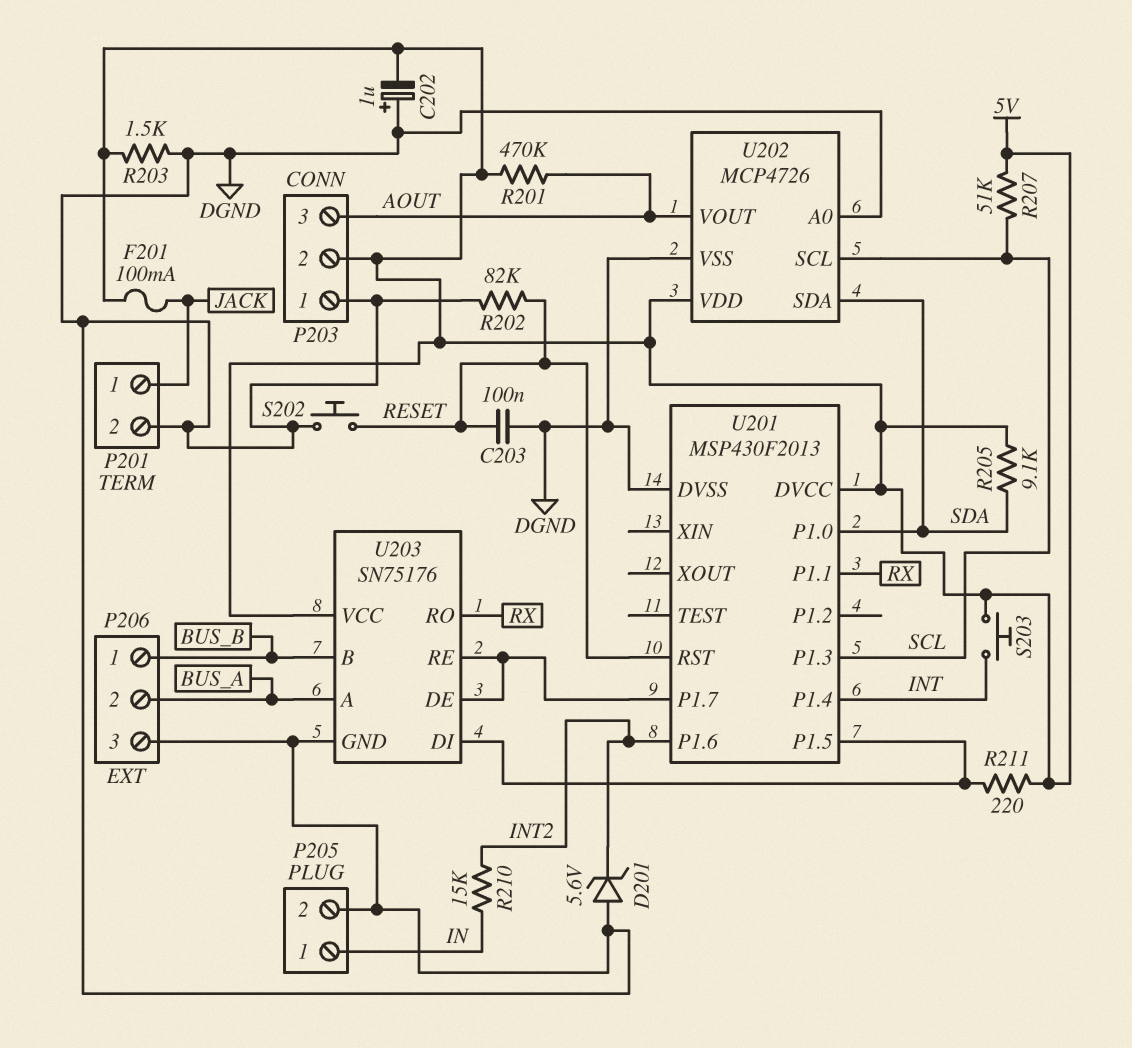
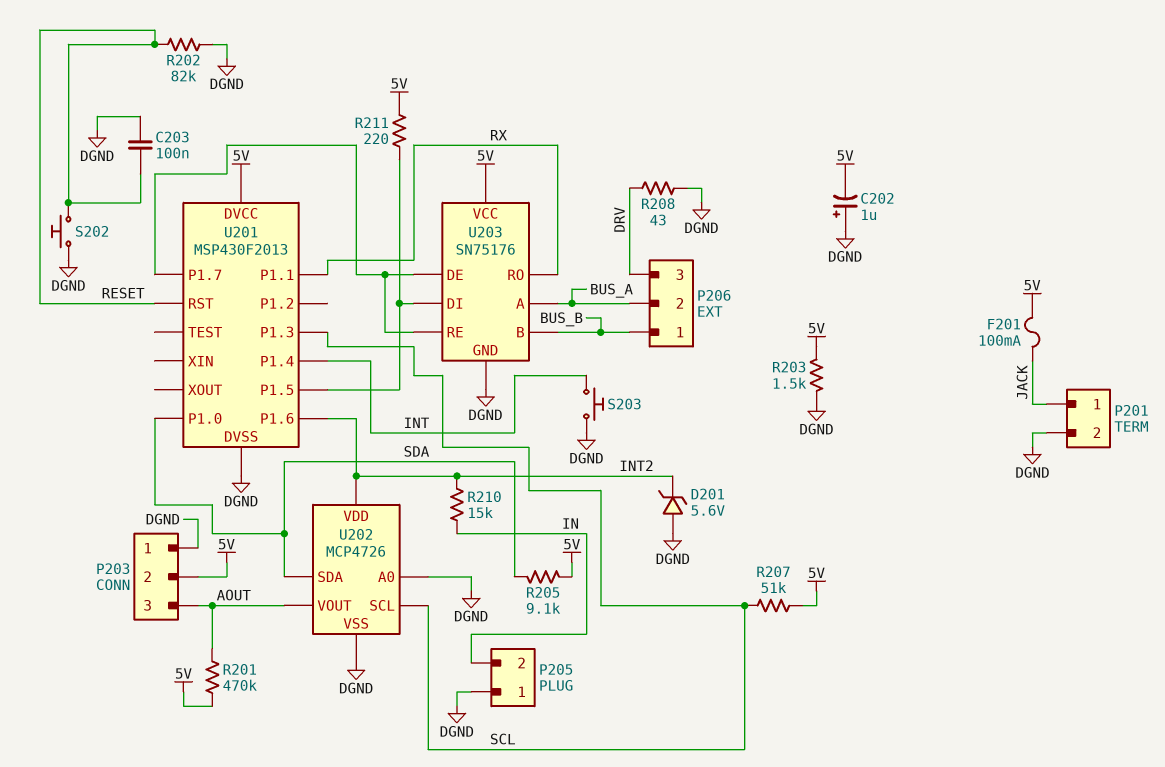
P205 pin 1: IN -> DGND
P205 pin 2: DGND -> IN
P206 pin 3: DGND -> DRV
R208: none -> 43 (DGND, DRV)
S203: button (5V, INT) -> button (DGND, INT)
U202 pin VDD: 5V -> INT2

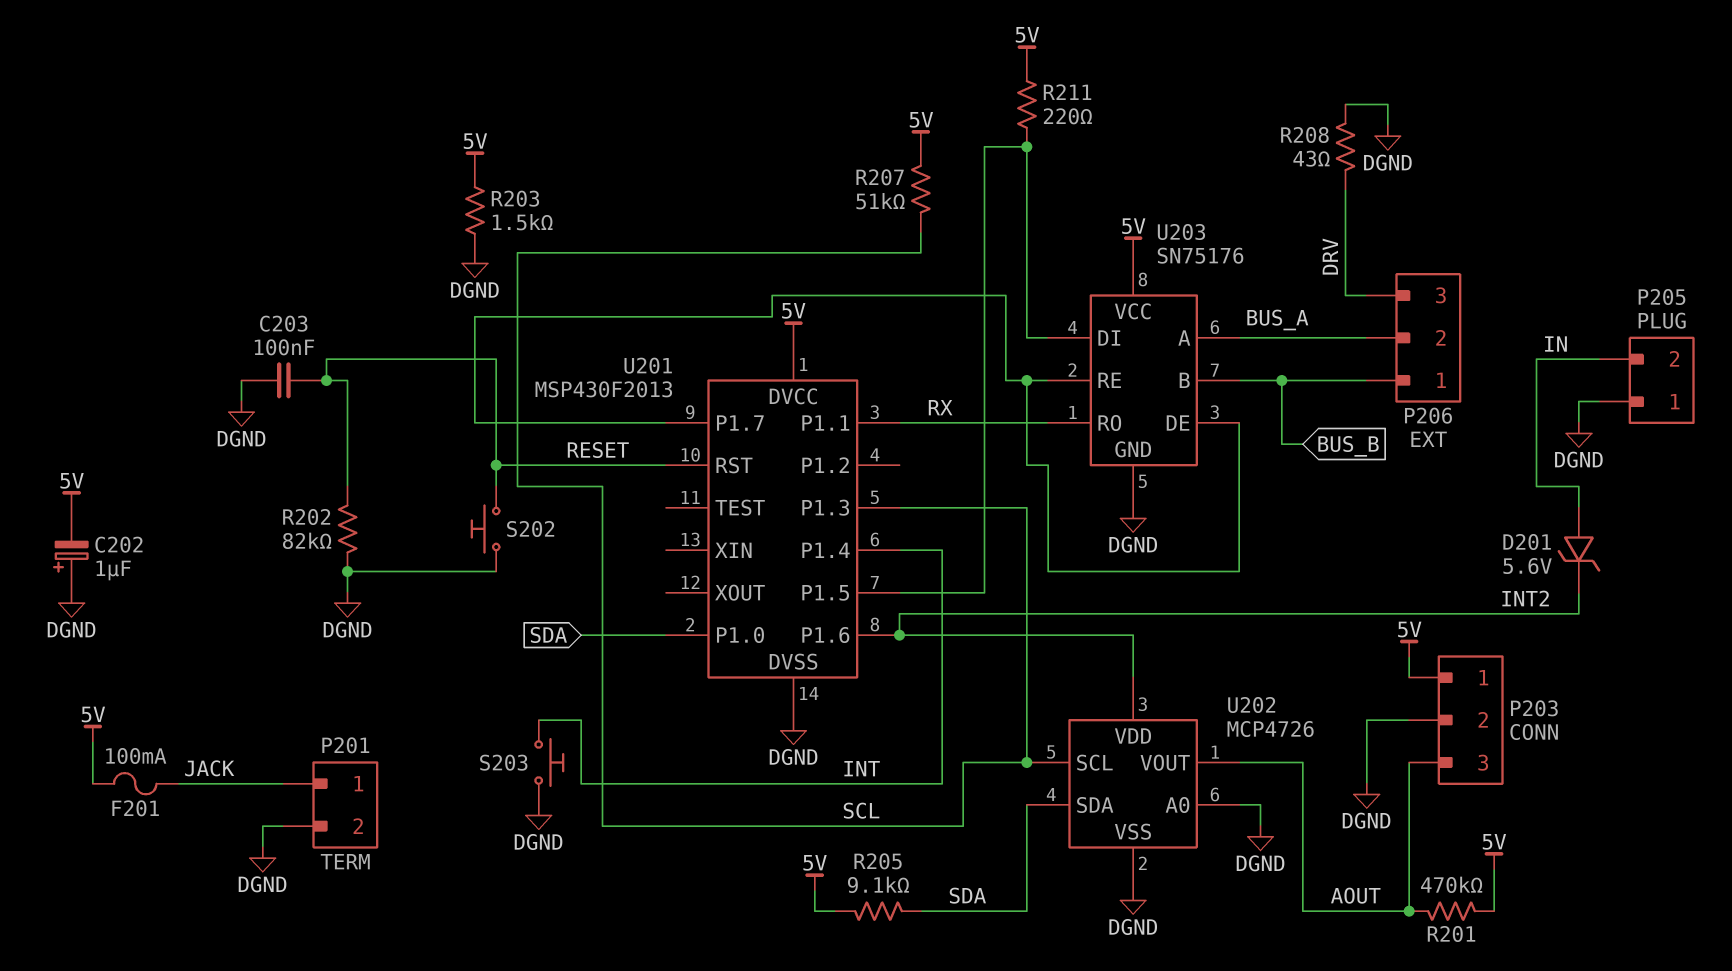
D201: zener 5.6V (A DGND, K INT2) -> zener 5.6V (A IN, K INT2)
P203 pin 1: DGND -> 5V
P203 pin 2: 5V -> DGND
R210: 15k (IN, INT2) -> none

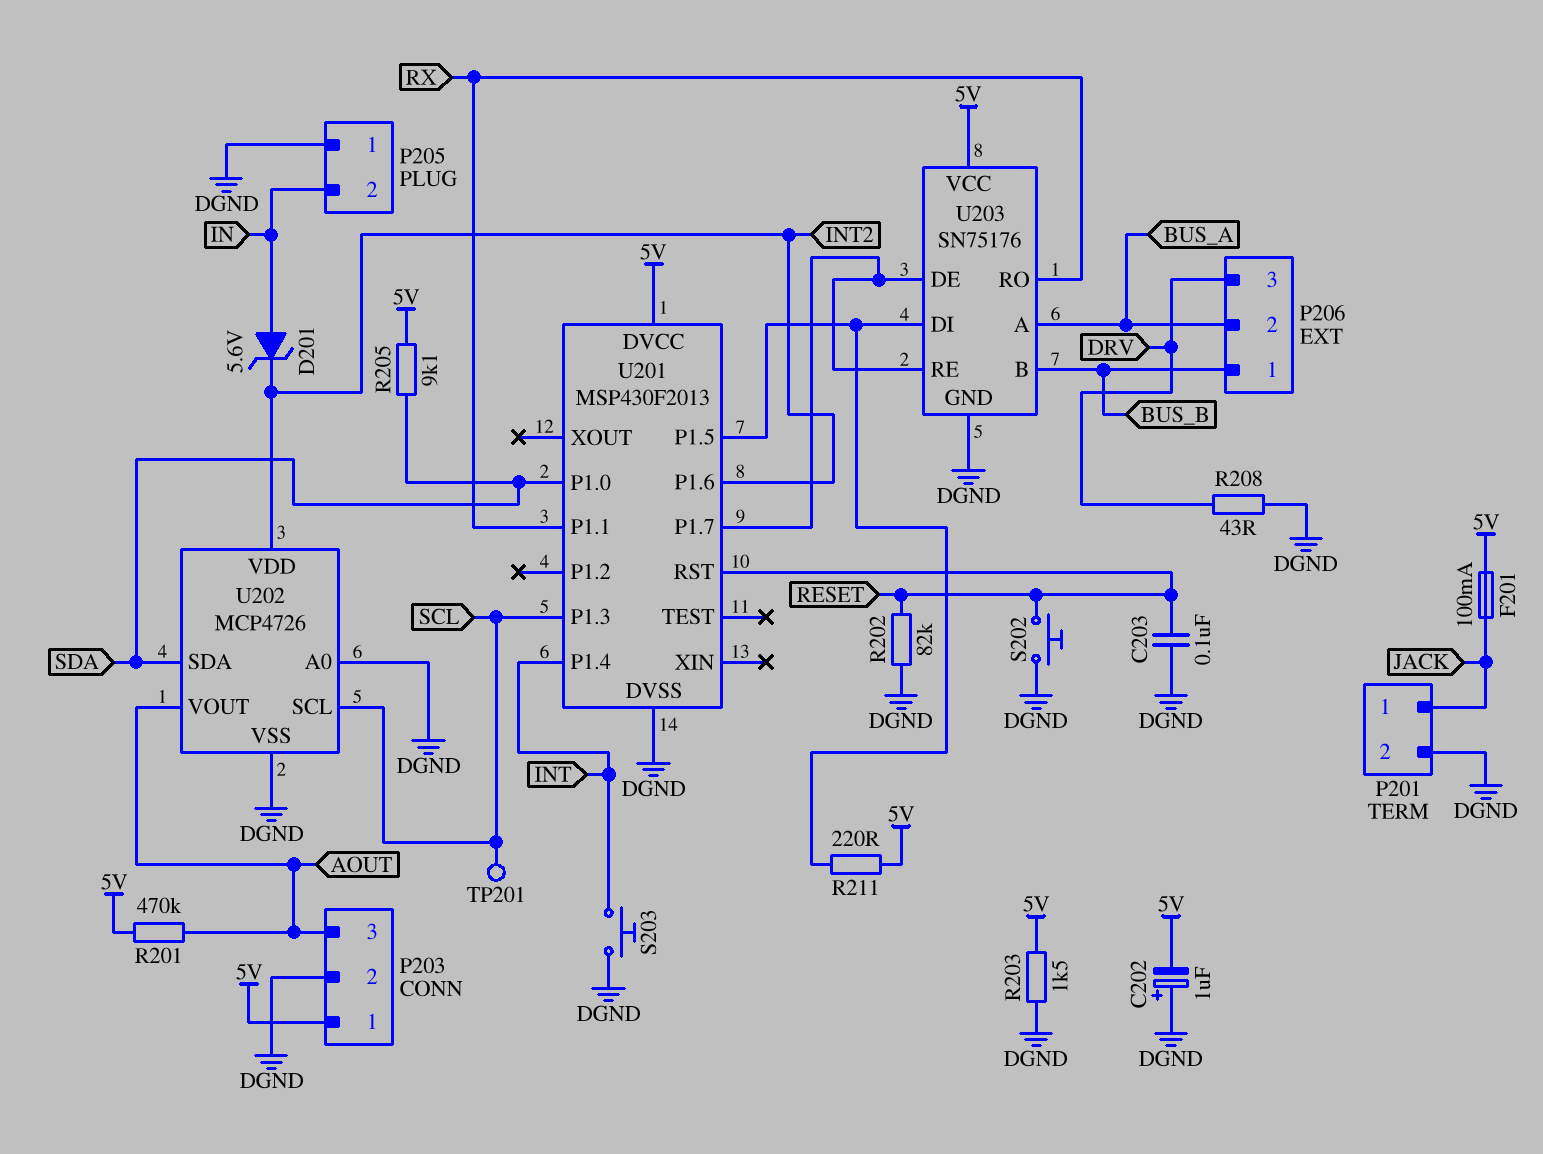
R207: 51k (5V, SCL) -> none
TP201: none -> test point (SCL)

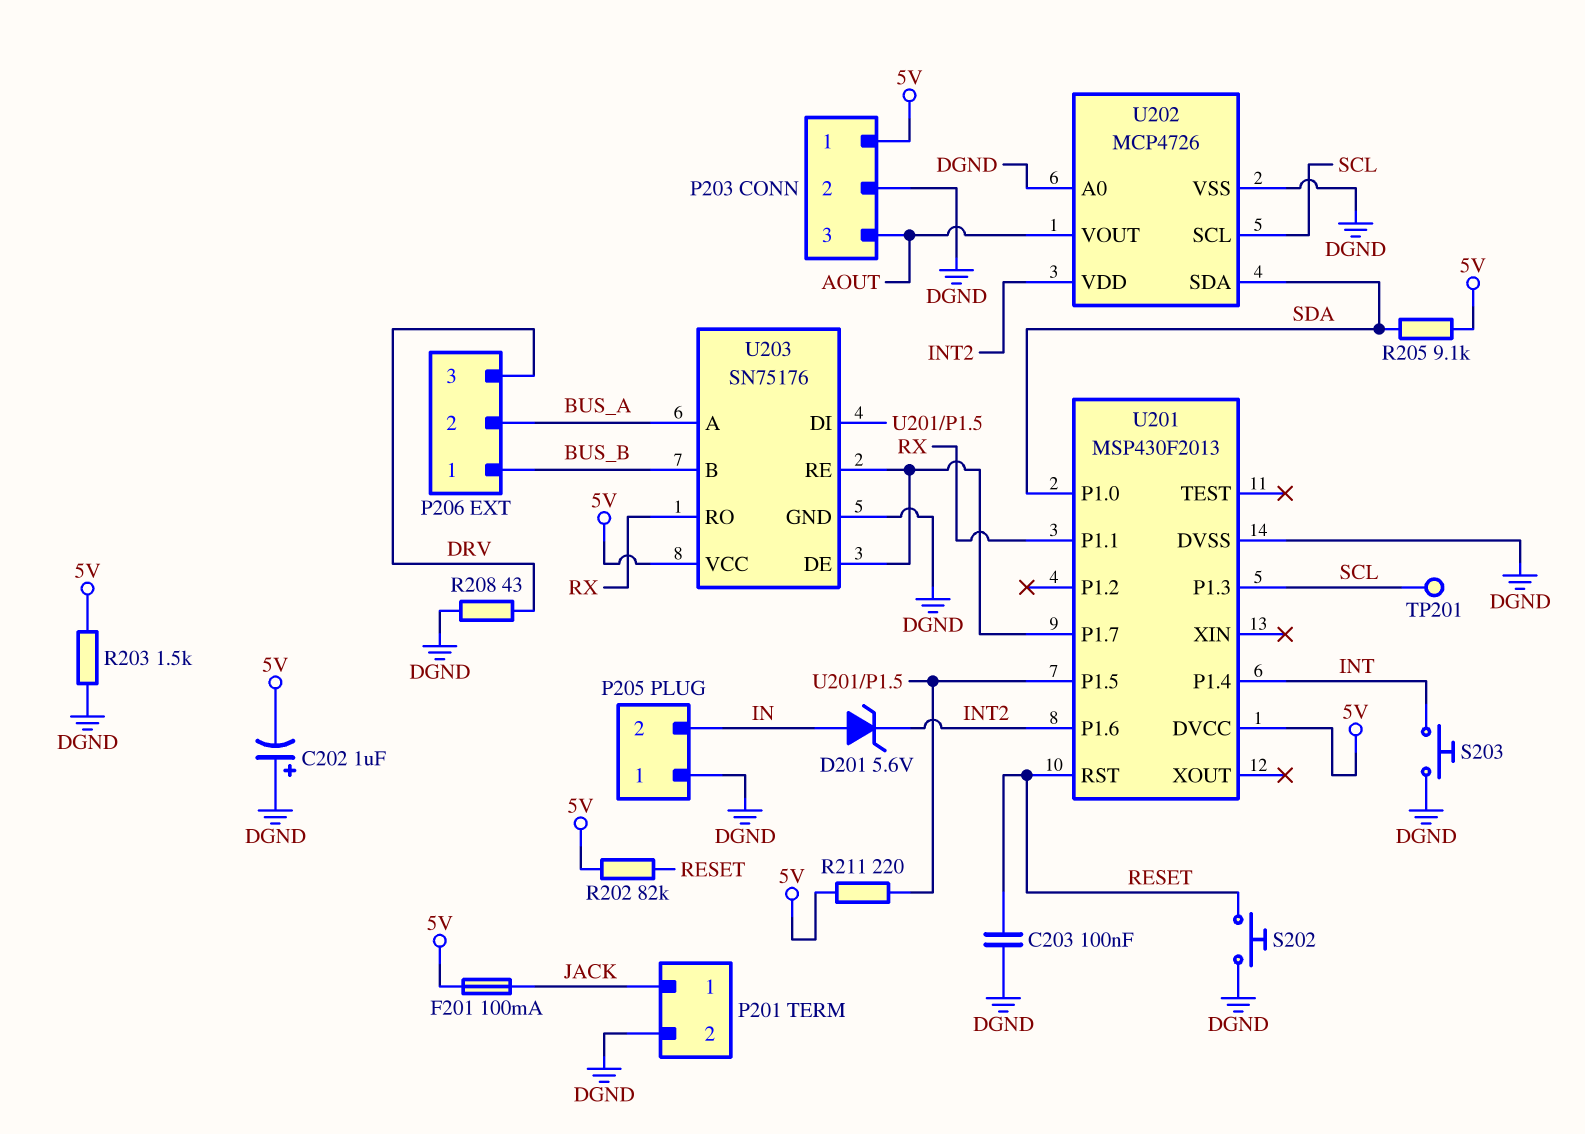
R201: 470k (5V, AOUT) -> none
R202: 82k (DGND, RESET) -> 82k (5V, RESET)

